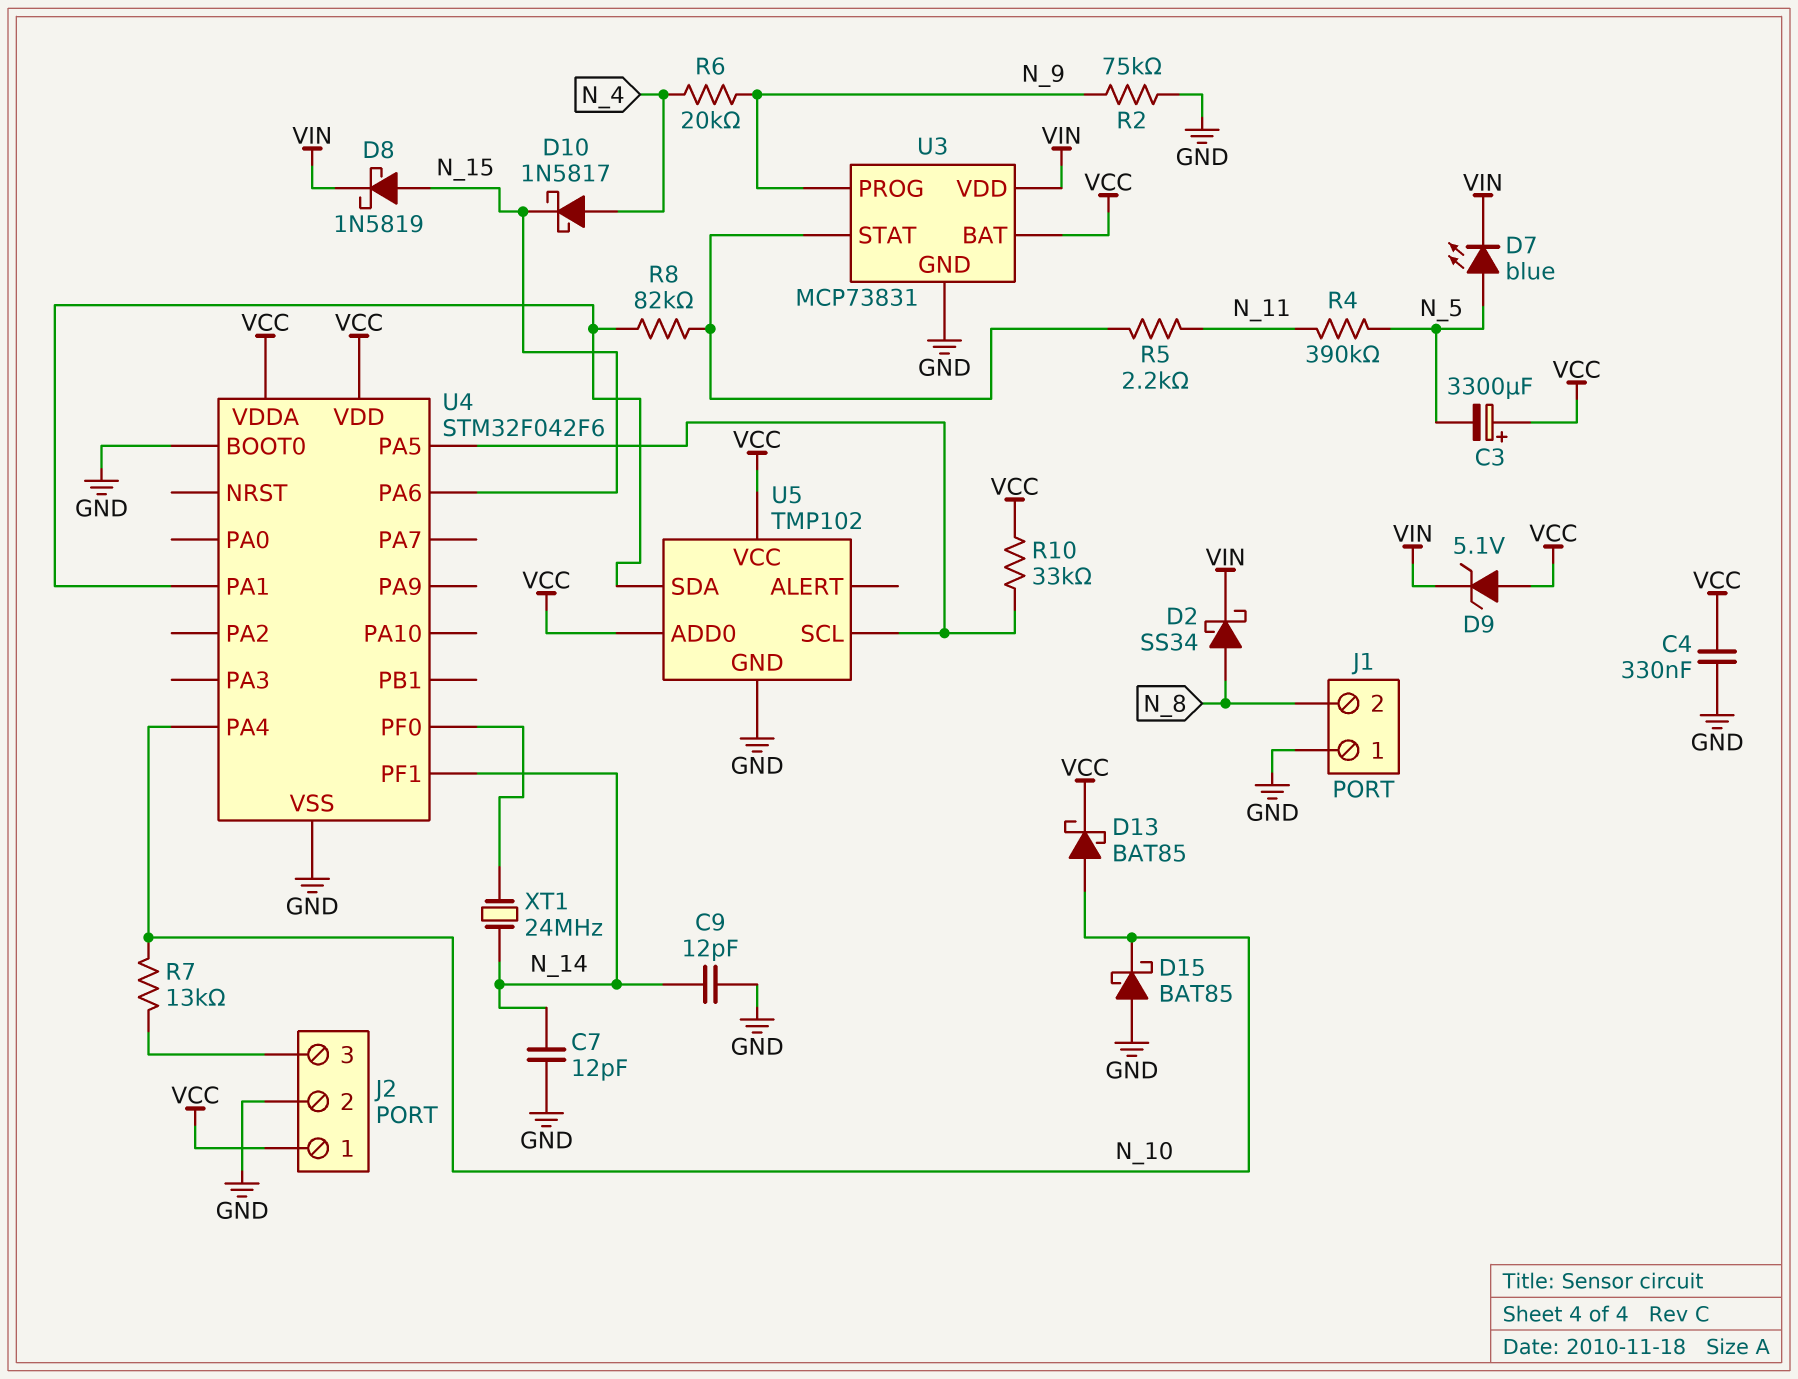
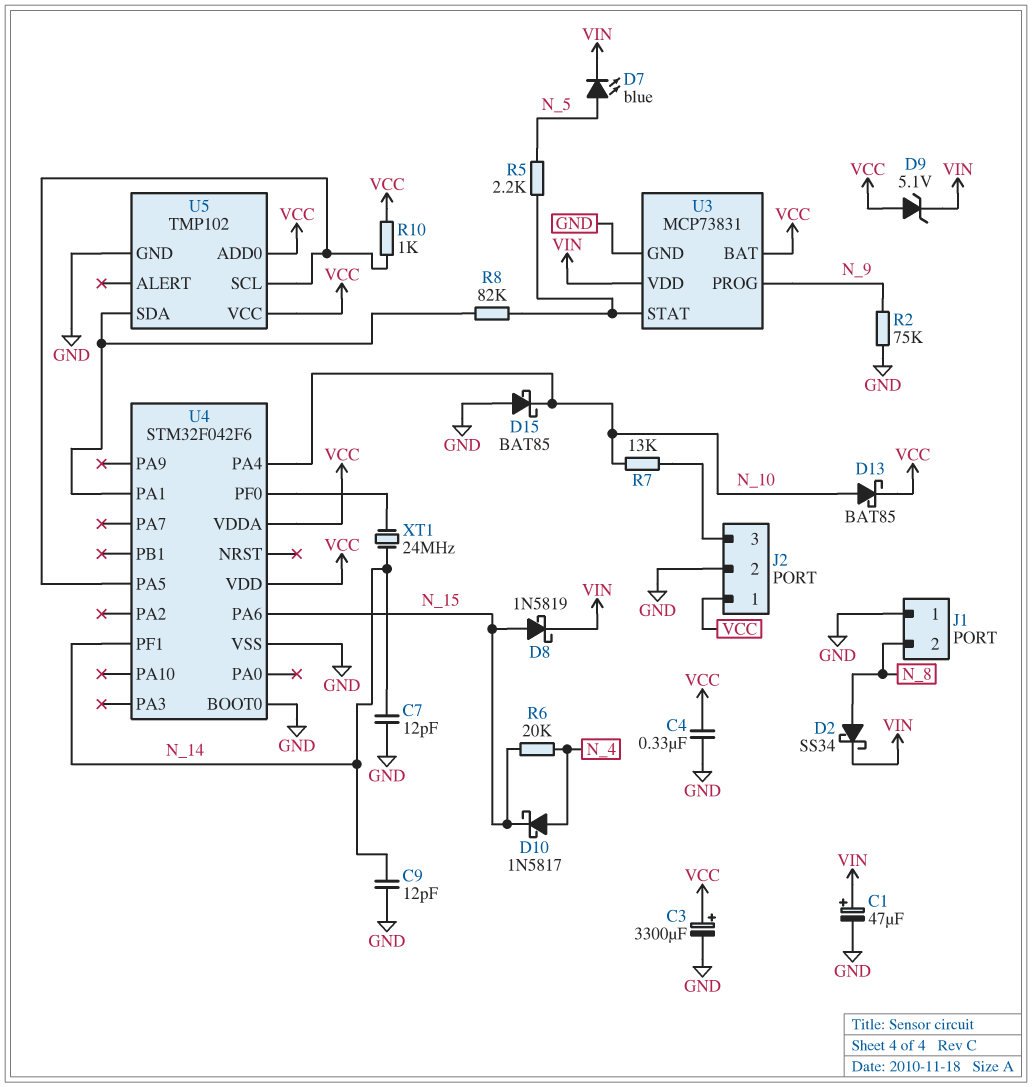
C1: none -> 47uF (plus VIN, minus GND)
C3: 3300uF (plus VCC, minus N_5) -> 3300uF (plus VCC, minus GND)
R4: 390k (N_5, N_11) -> none
R5: 2.2k (N_11, U3/STAT) -> 2.2k (N_5, U3/STAT)
R6: 20k (N_4, N_9) -> 20k (N_4, N_15)
R10: 33k (U4/PA5, VCC) -> 1k (U4/PA5, VCC)

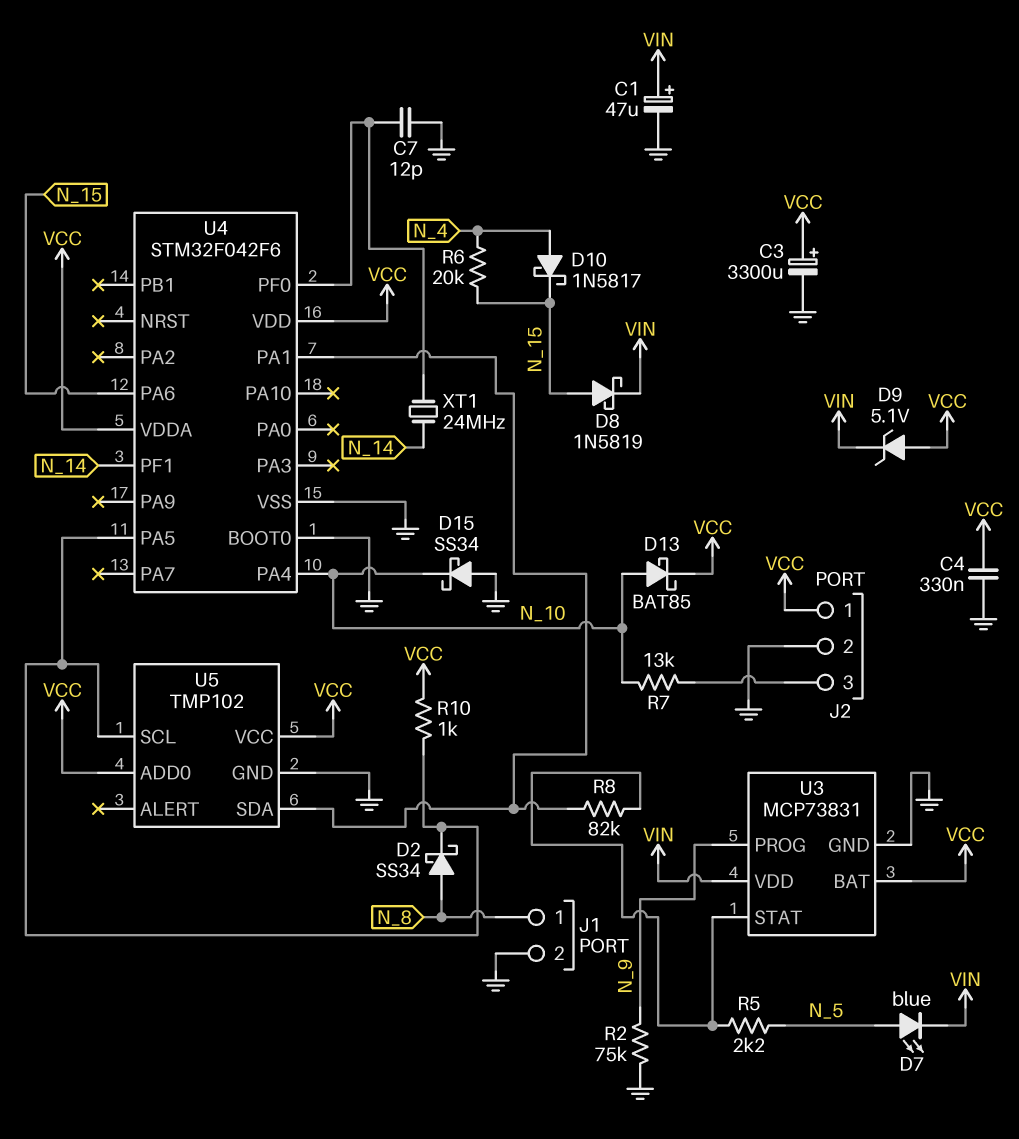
C7: 12pF (GND, N_14) -> 12pF (GND, U4/PF0)
C9: 12pF (GND, N_14) -> none
D2: schottky SS34 (A N_8, K VIN) -> schottky SS34 (A N_8, K U4/PA5)
D15: schottky BAT85 (A GND, K N_10) -> schottky SS34 (A GND, K N_10)
J1 pin 1: GND -> N_8
J1 pin 2: N_8 -> GND

